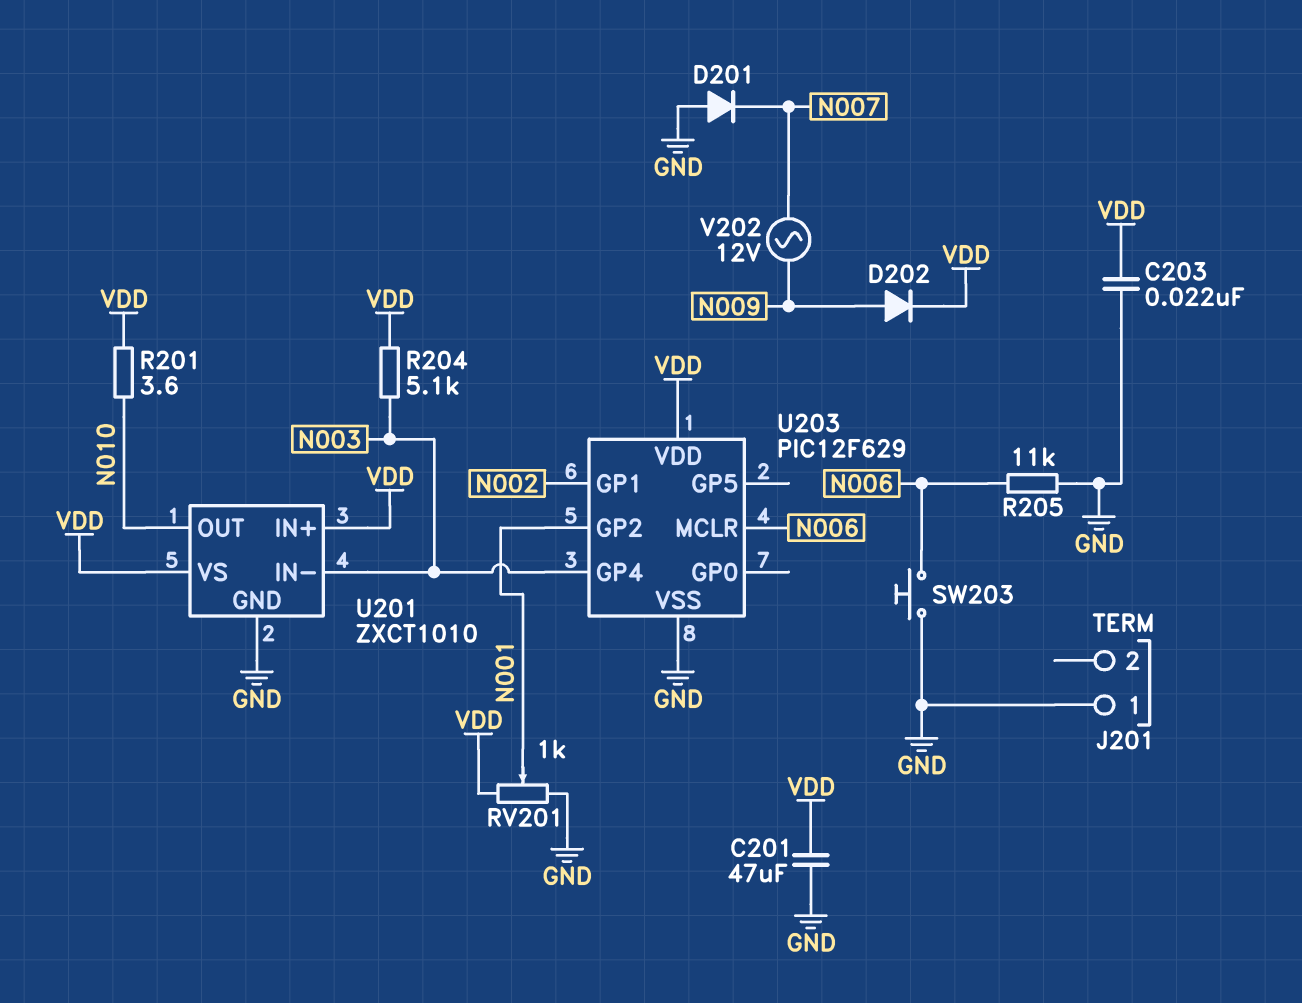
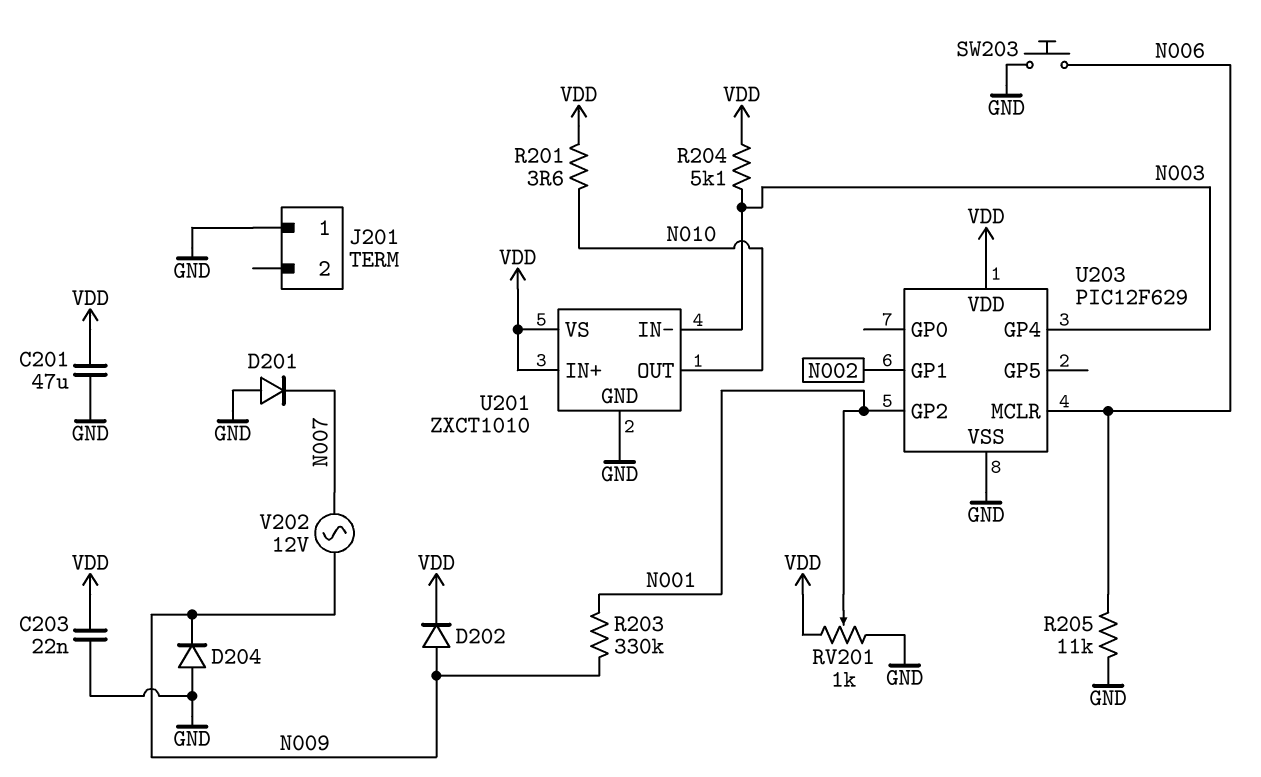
D204: none -> diode (A GND, K N009)
R203: none -> 330k (N001, N009)

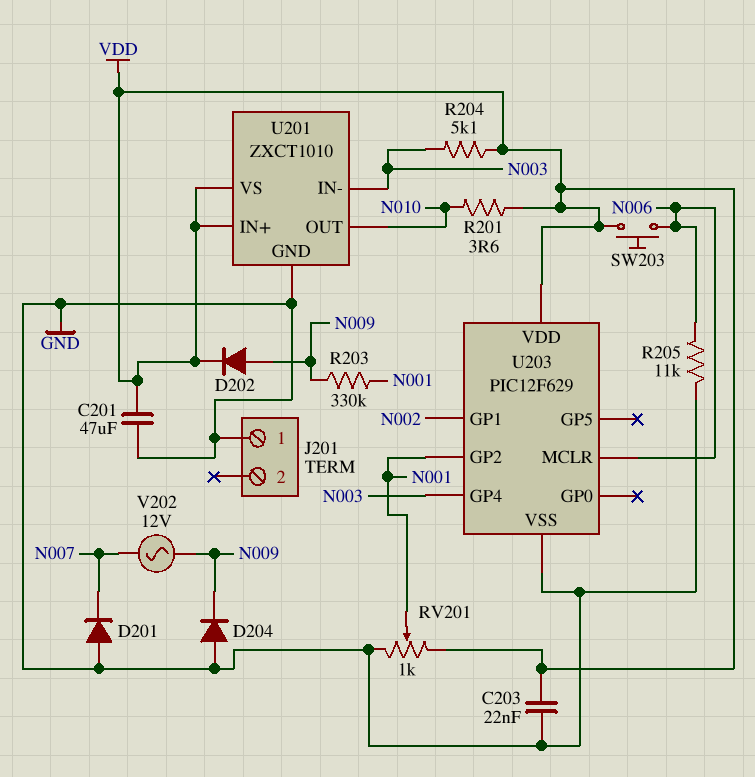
SW203: button (GND, N006) -> button (N006, VDD)

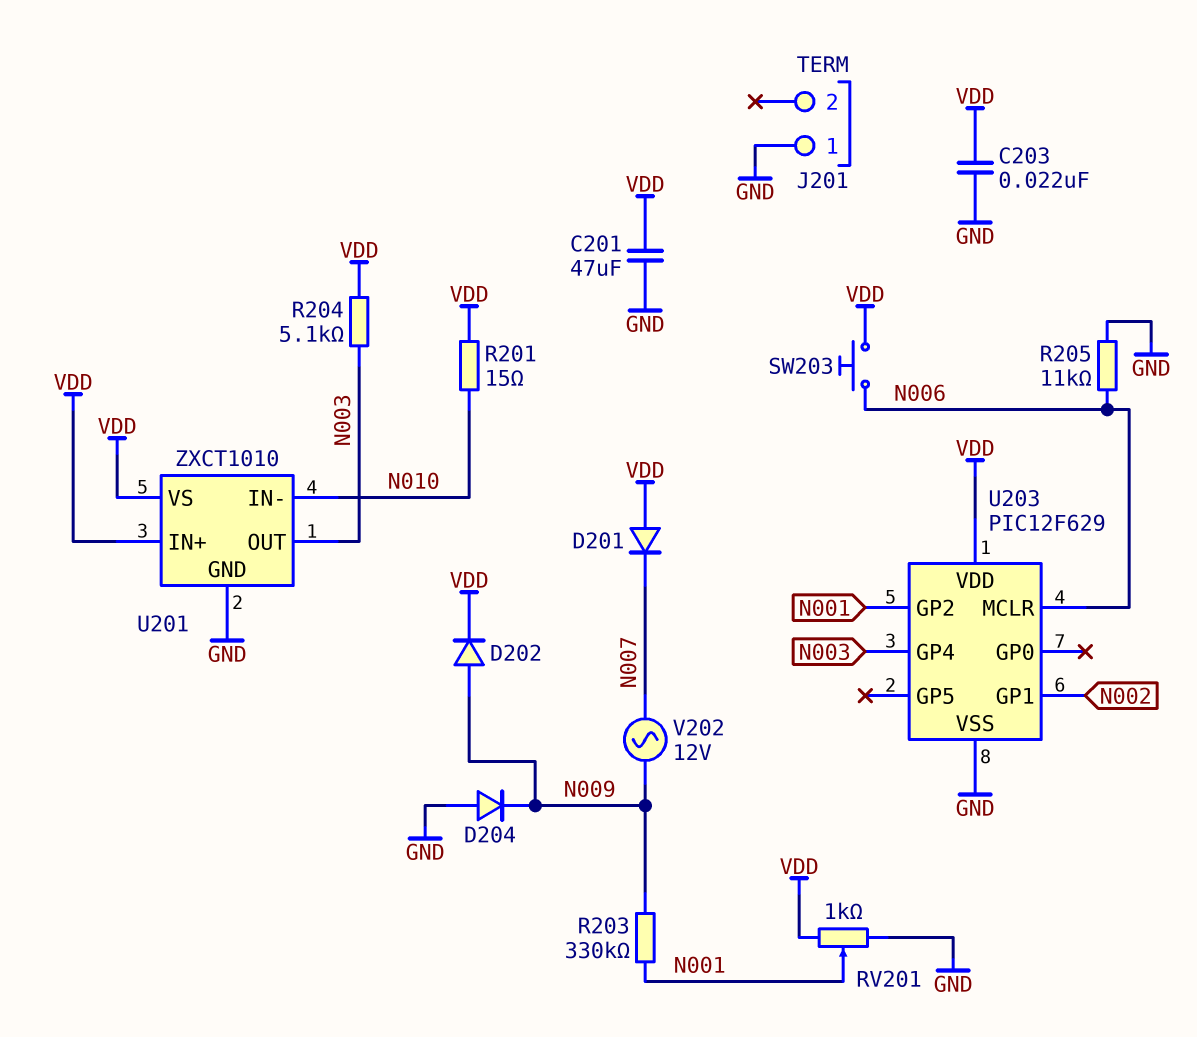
D201: diode (A GND, K N007) -> diode (A VDD, K N007)
R201: 3.6 (N010, VDD) -> 15 (N010, VDD)
U201 pin IN-: N003 -> N010
U201 pin OUT: N010 -> N003

